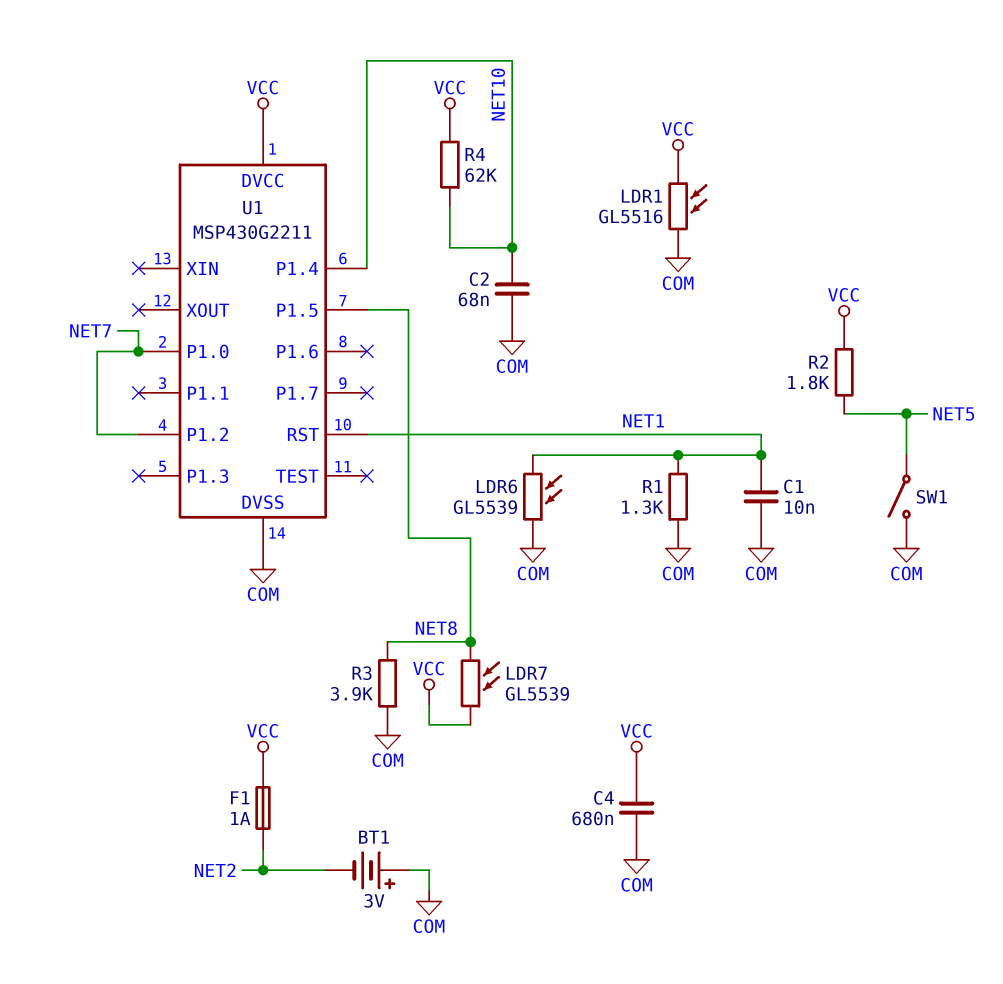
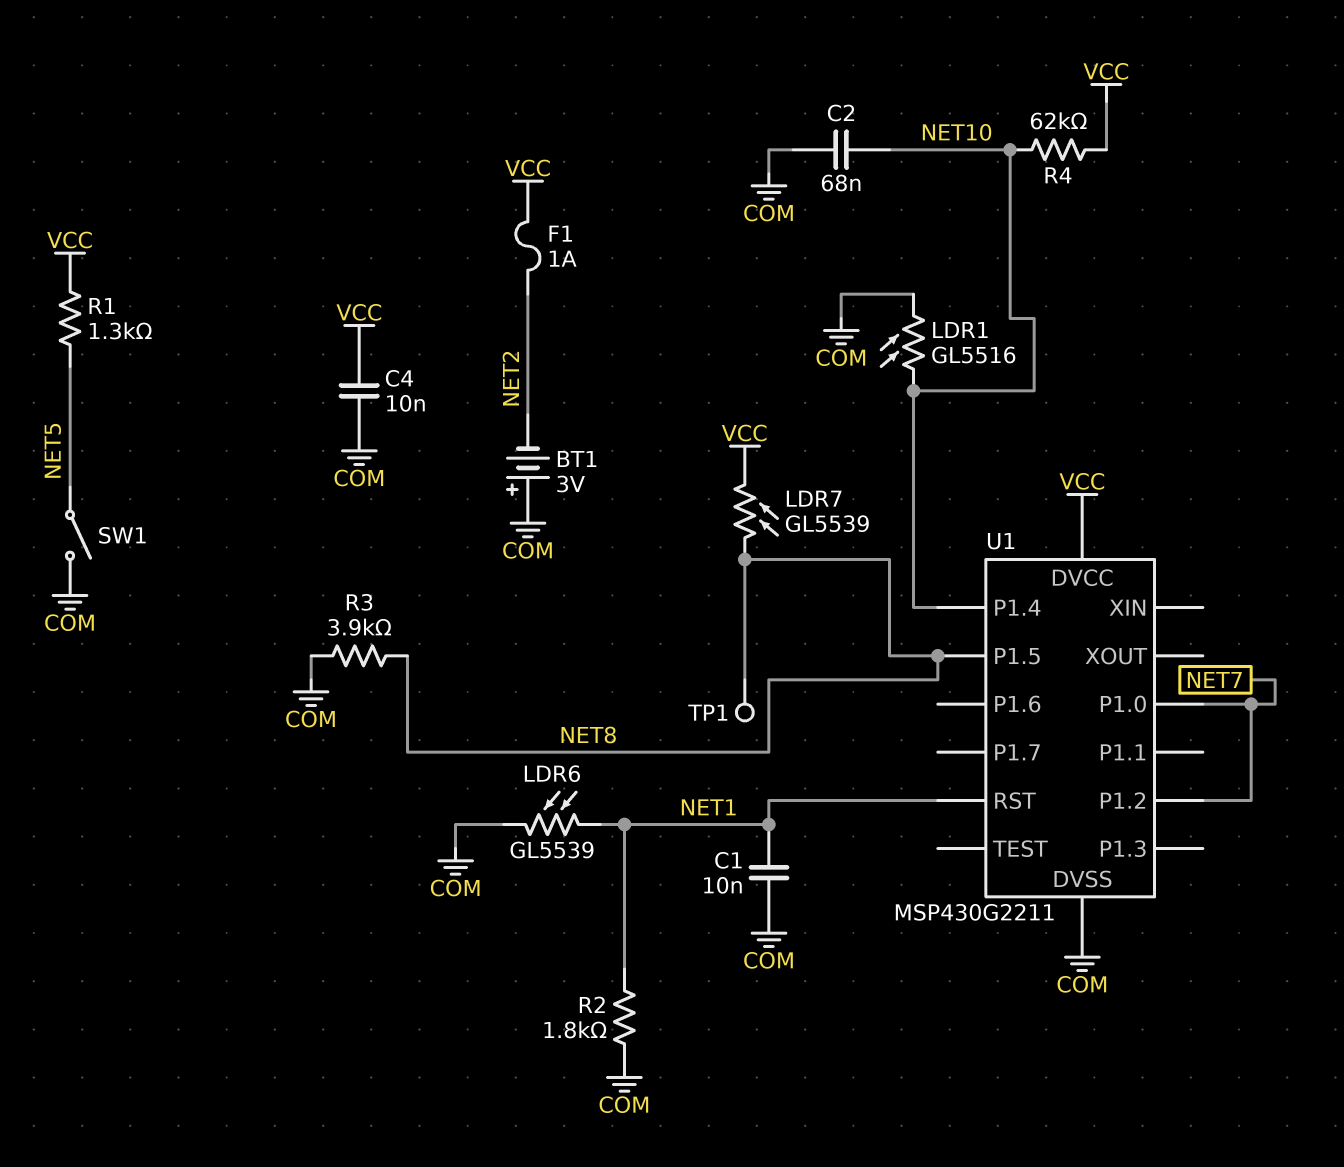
C4: 680nF (COM, VCC) -> 10nF (COM, VCC)
LDR1: GL5516 (COM, VCC) -> GL5516 (COM, NET10)
R1: 1.3k (COM, NET1) -> 1.3k (NET5, VCC)
R2: 1.8k (NET5, VCC) -> 1.8k (COM, NET1)
TP1: none -> test point (NET8)

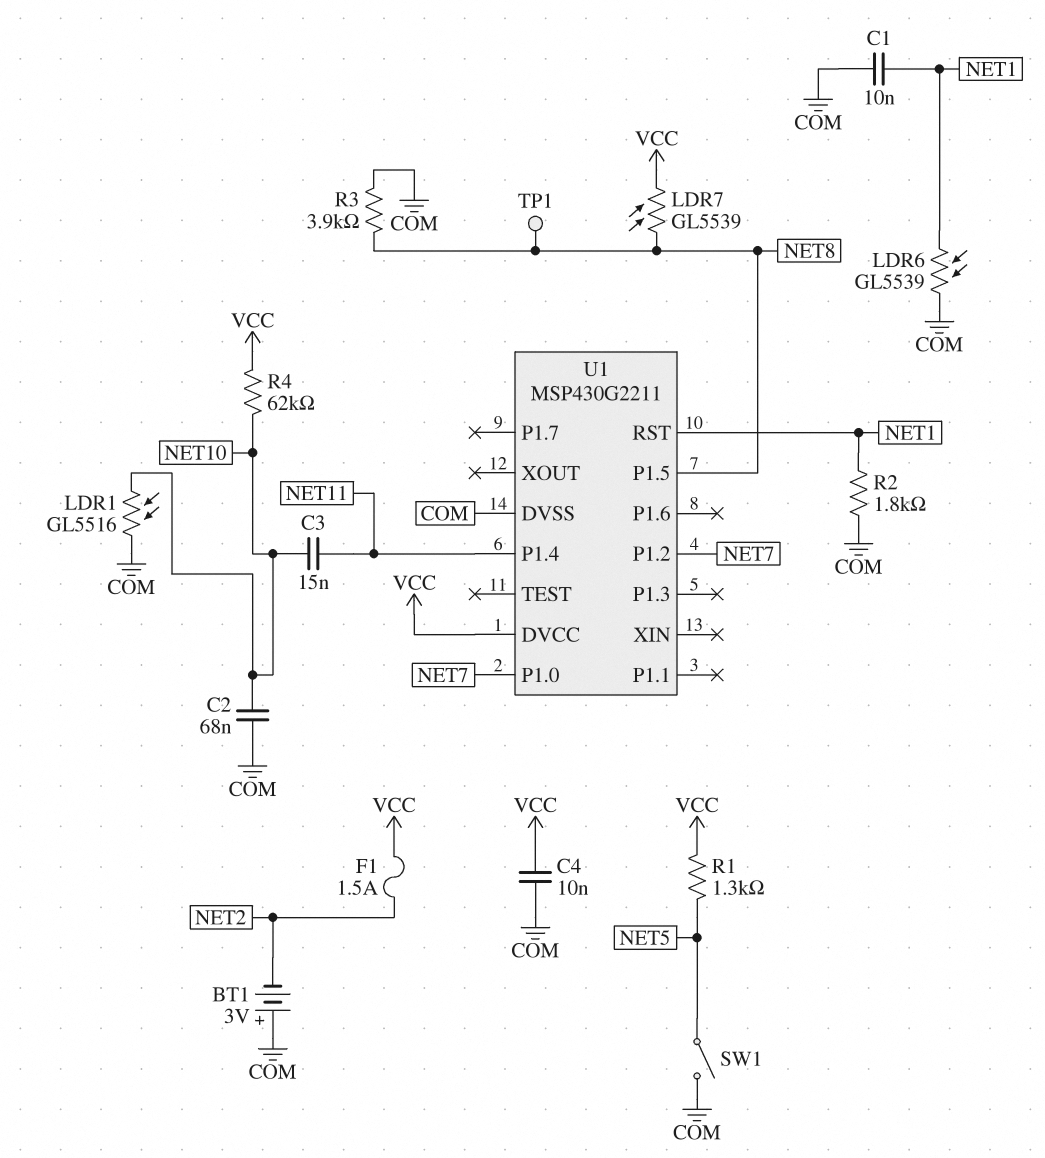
C3: none -> 15nF (NET10, NET11)
F1: 1A (NET2, VCC) -> 1.5A (NET2, VCC)
U1 pin P1.4: NET10 -> NET11

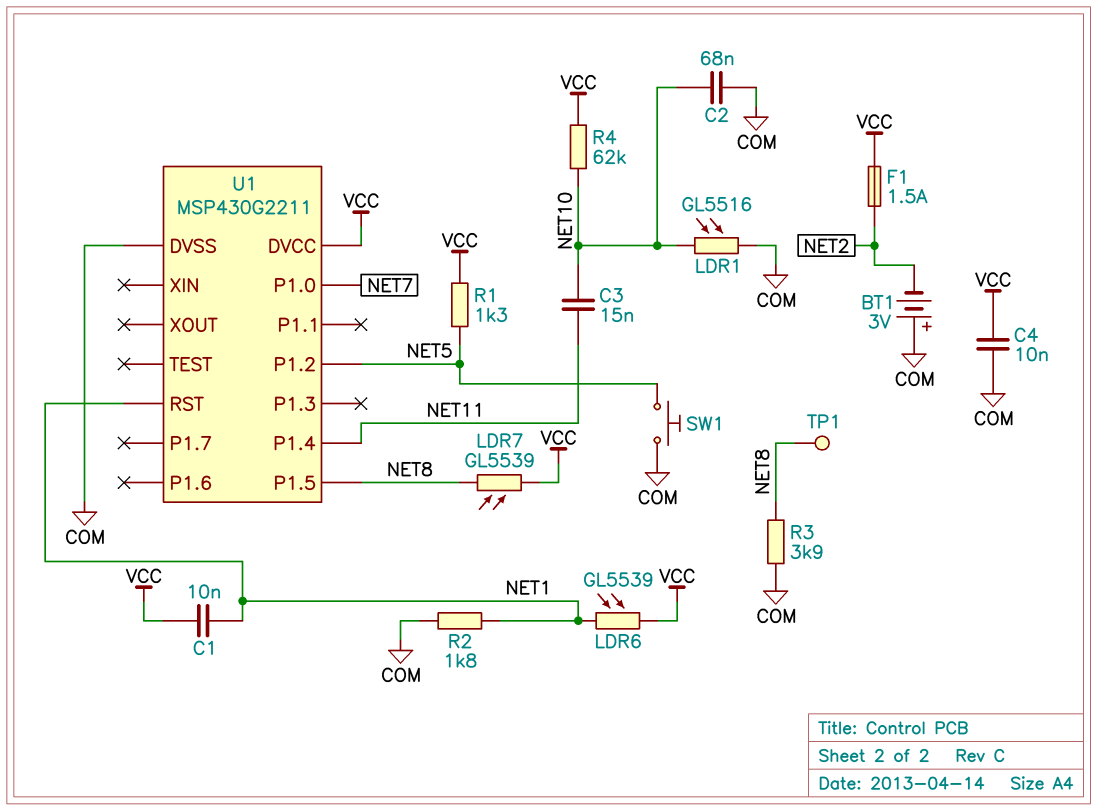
C1: 10nF (COM, NET1) -> 10nF (NET1, VCC)
LDR6: GL5539 (COM, NET1) -> GL5539 (NET1, VCC)
SW1: switch (COM, NET5) -> button (COM, NET5)
U1 pin P1.2: NET7 -> NET5

